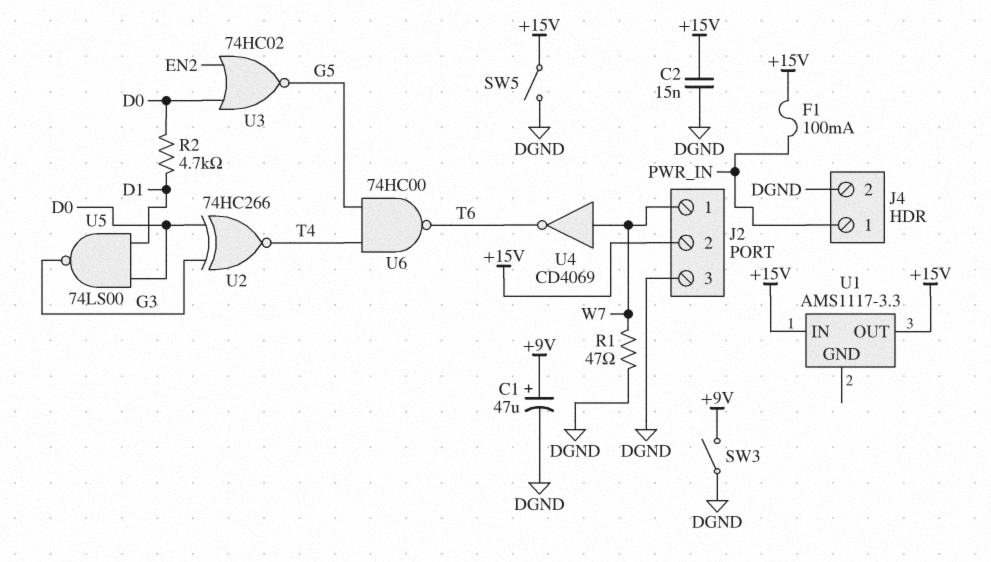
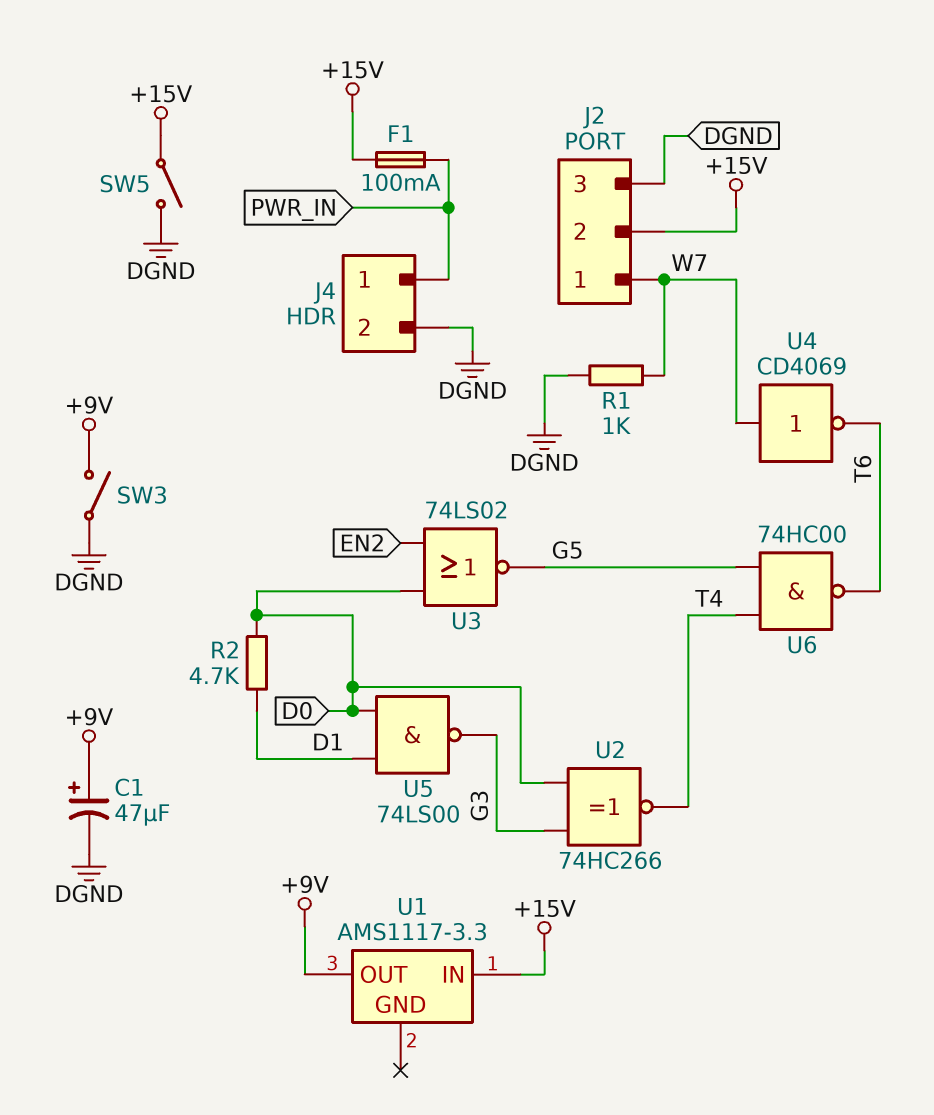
C2: 15nF (+15V, DGND) -> none
R1: 47 (DGND, W7) -> 1k (DGND, W7)
U1 pin OUT: +15V -> +9V
U3: NOR 74HC02 (in D0, in EN2, out G5) -> NOR 74LS02 (in D0, in EN2, out G5)

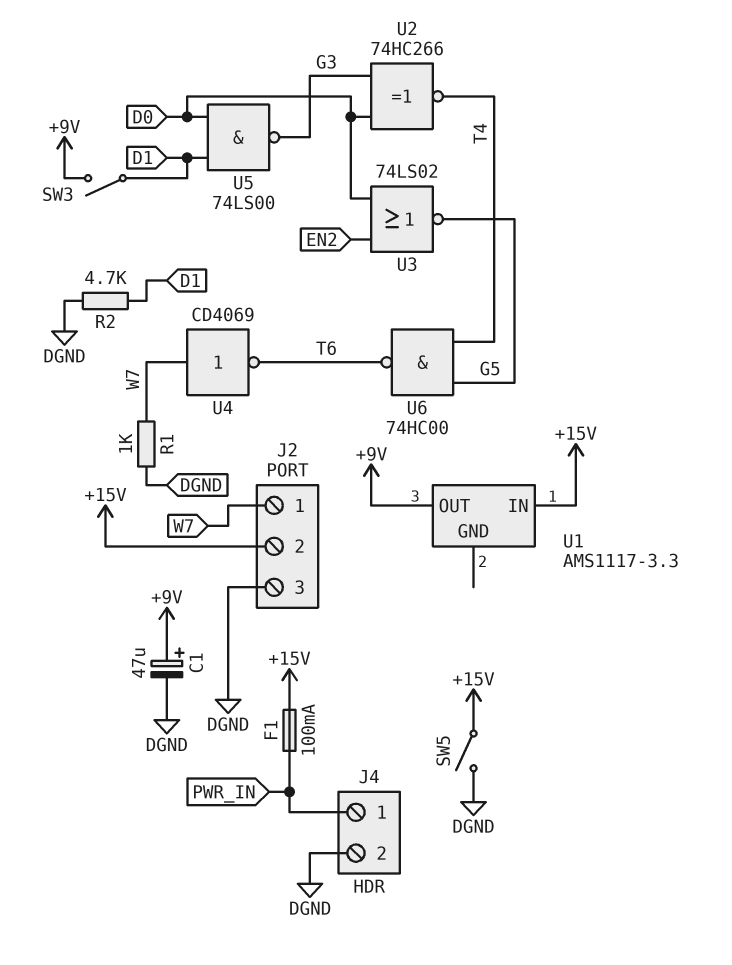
R2: 4.7k (D0, D1) -> 4.7k (D1, DGND)
SW3: switch (+9V, DGND) -> switch (+9V, D1)

